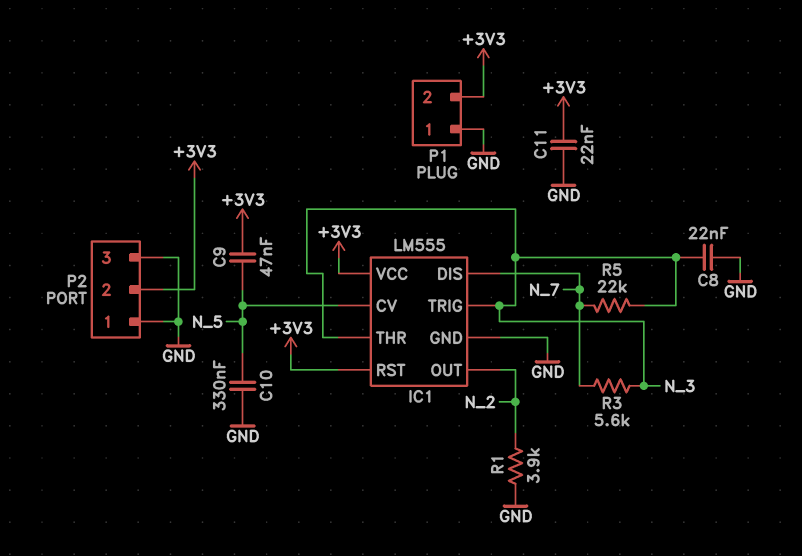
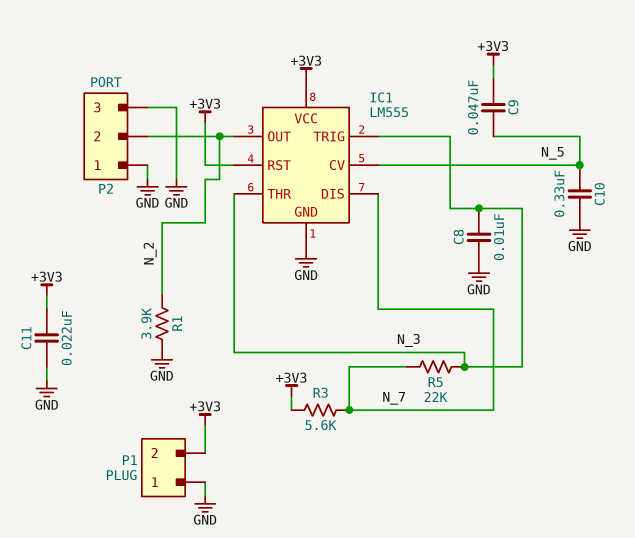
C8: 22nF (GND, N_3) -> 10nF (GND, N_3)
P2 pin 2: +3V3 -> N_2
R3: 5.6k (N_3, N_7) -> 5.6k (+3V3, N_7)

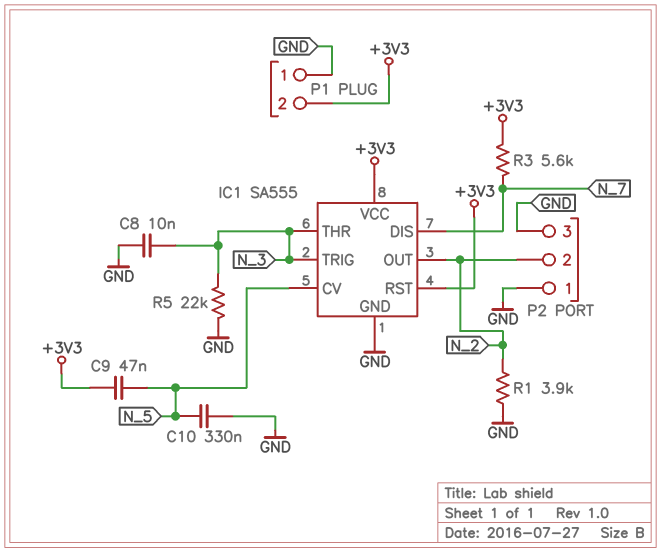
C11: 22nF (+3V3, GND) -> none
IC1: LM555 -> SA555
R5: 22k (N_3, N_7) -> 22k (GND, N_3)

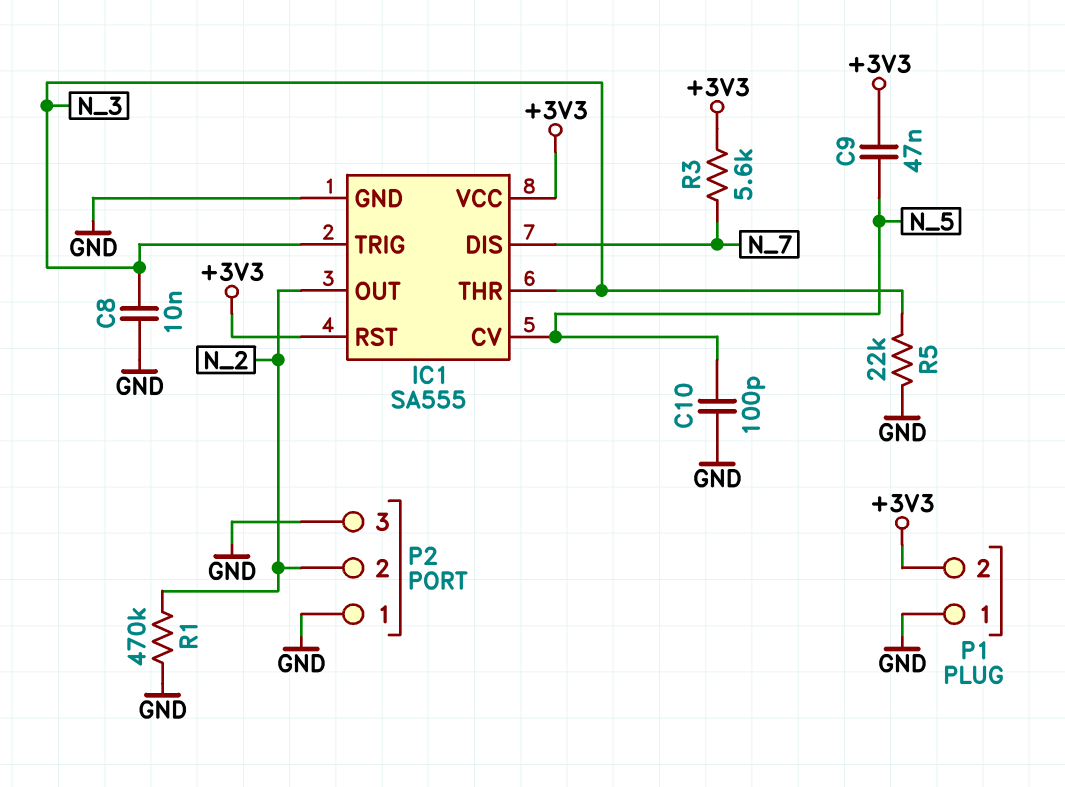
C10: 330nF (GND, N_5) -> 100pF (GND, N_5)
R1: 3.9k (GND, N_2) -> 470k (GND, N_2)

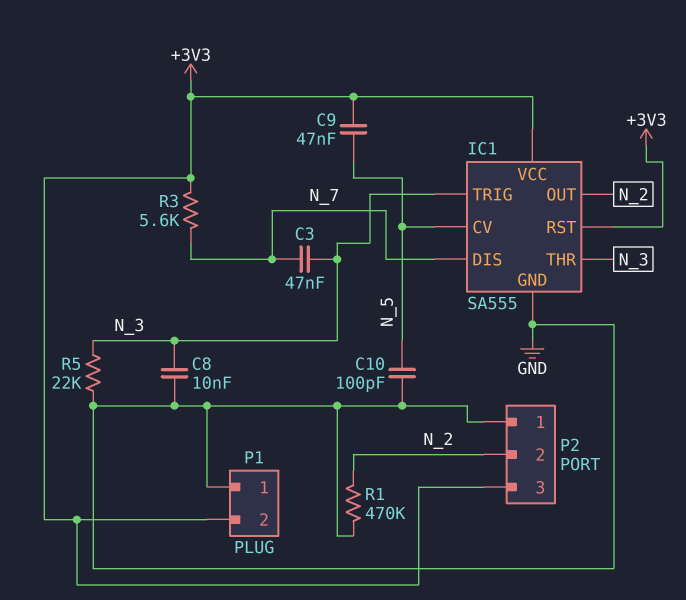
C3: none -> 47nF (N_3, N_7)
P2 pin 3: GND -> +3V3

